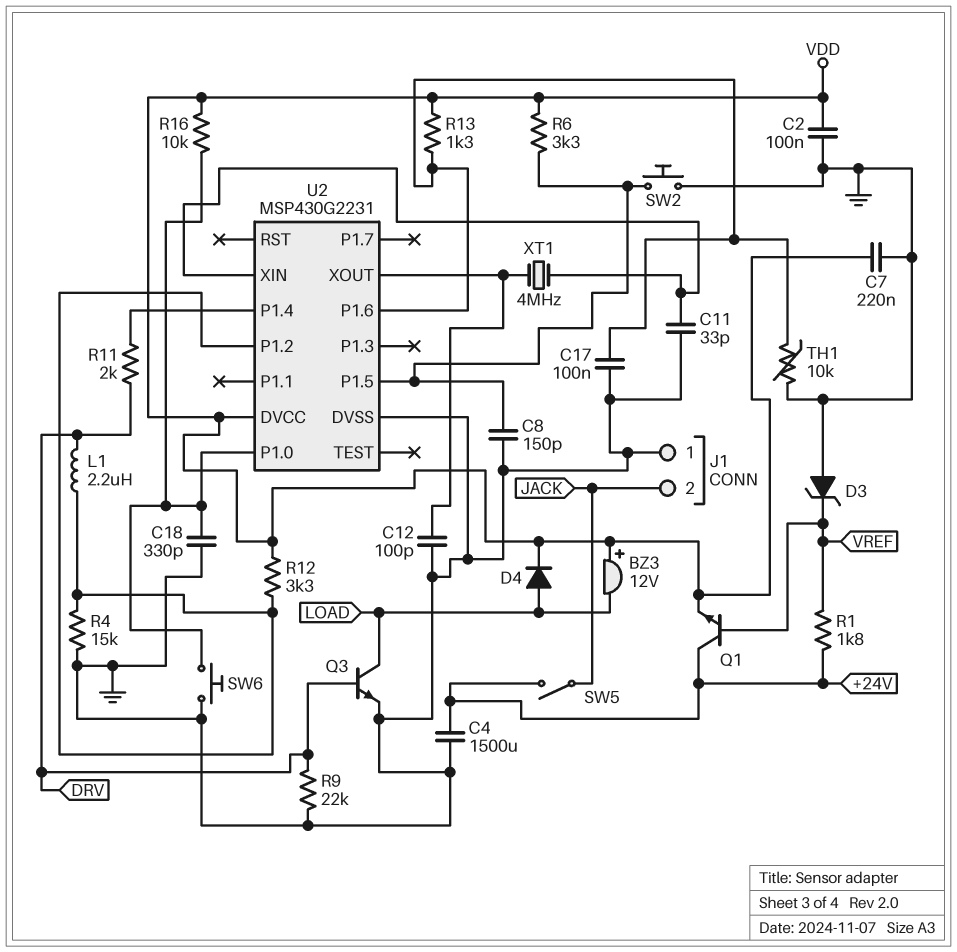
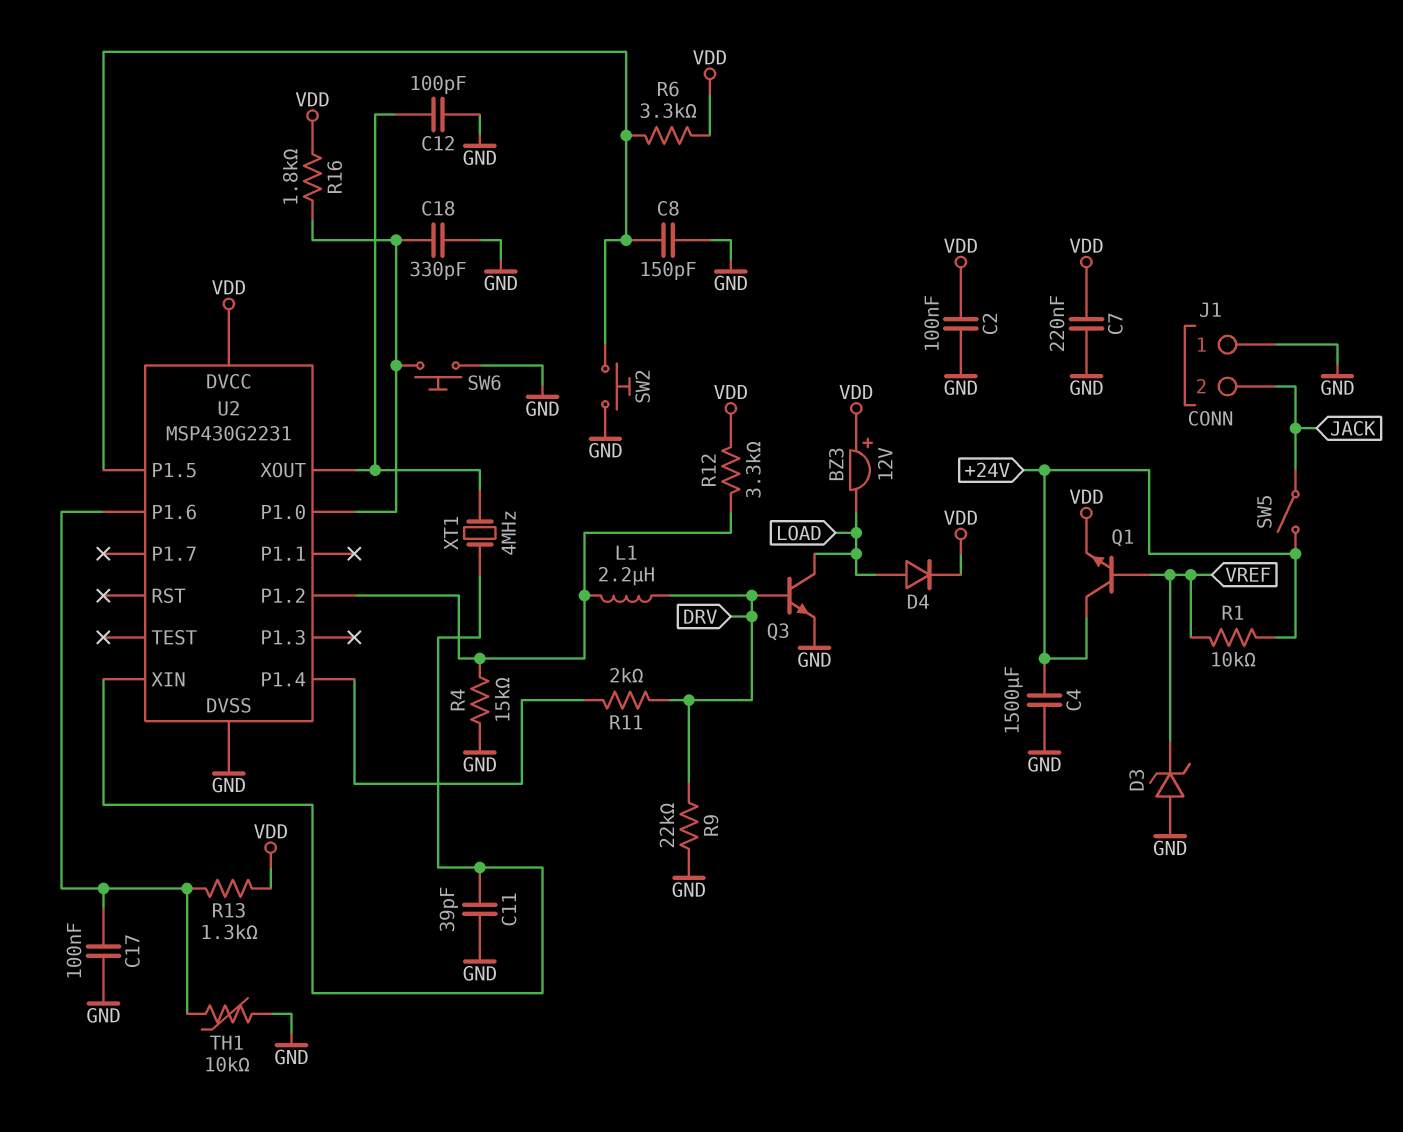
C11: 33pF (GND, U2/XIN) -> 39pF (GND, U2/XIN)
R1: 1.8k (+24V, VREF) -> 10k (+24V, VREF)
R16: 10k (U2/P1.0, VDD) -> 1.8k (U2/P1.0, VDD)

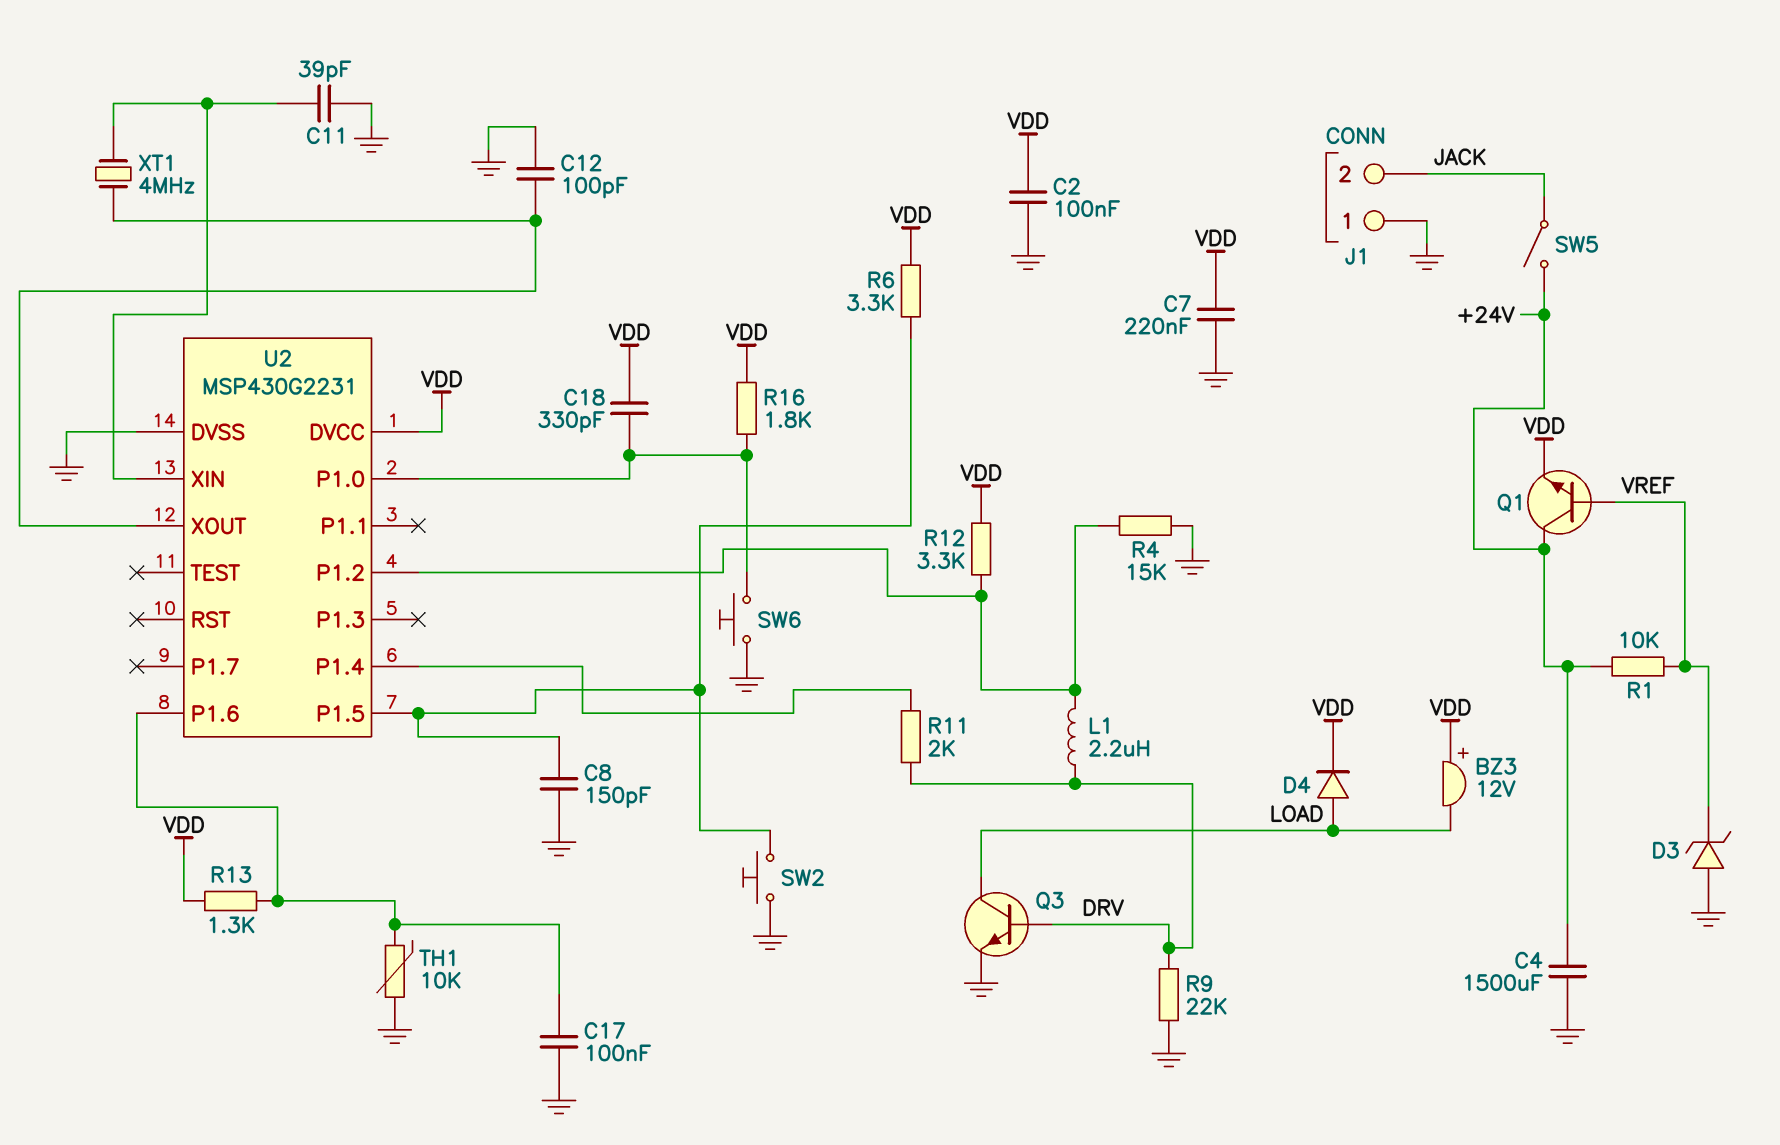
C18: 330pF (GND, U2/P1.0) -> 330pF (U2/P1.0, VDD)

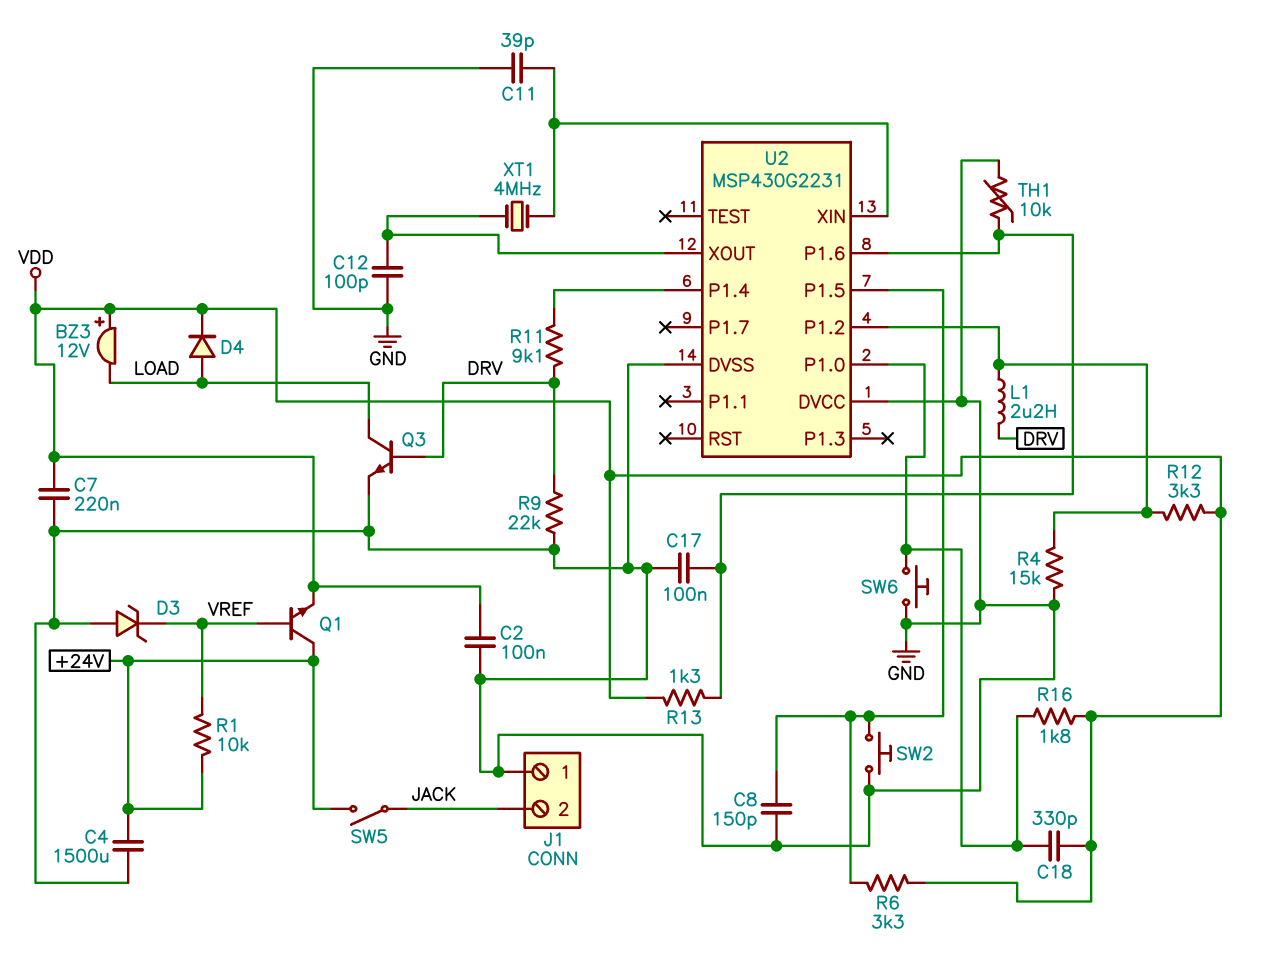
R11: 2k (DRV, U2/P1.4) -> 9.1k (DRV, U2/P1.4)
U2 pin DVCC: VDD -> GND

